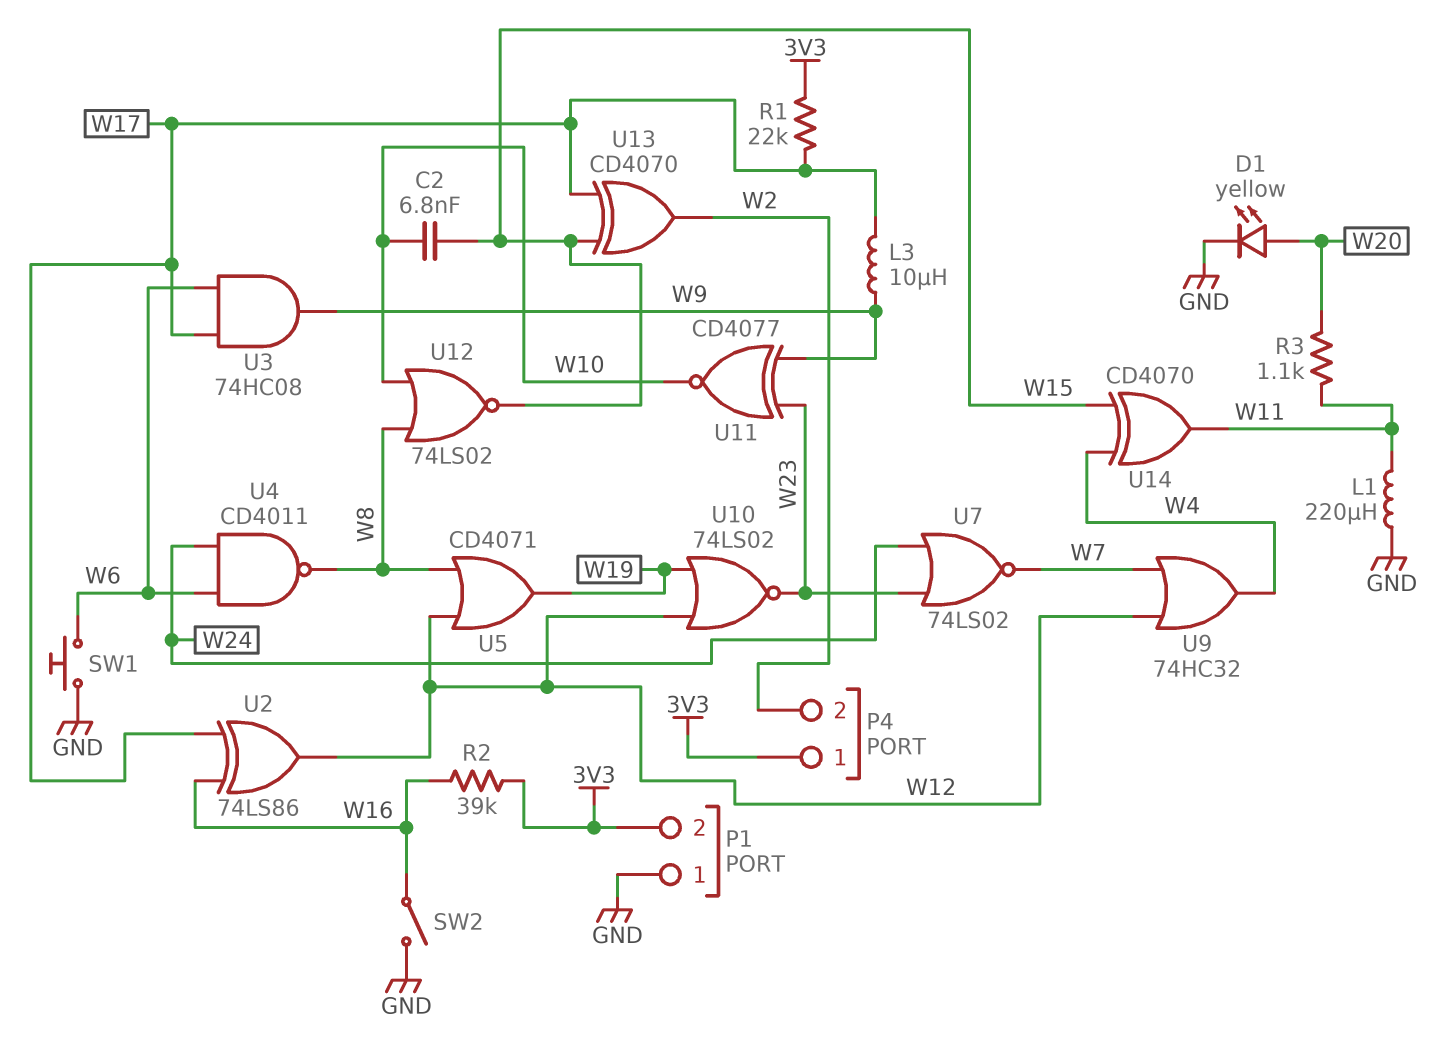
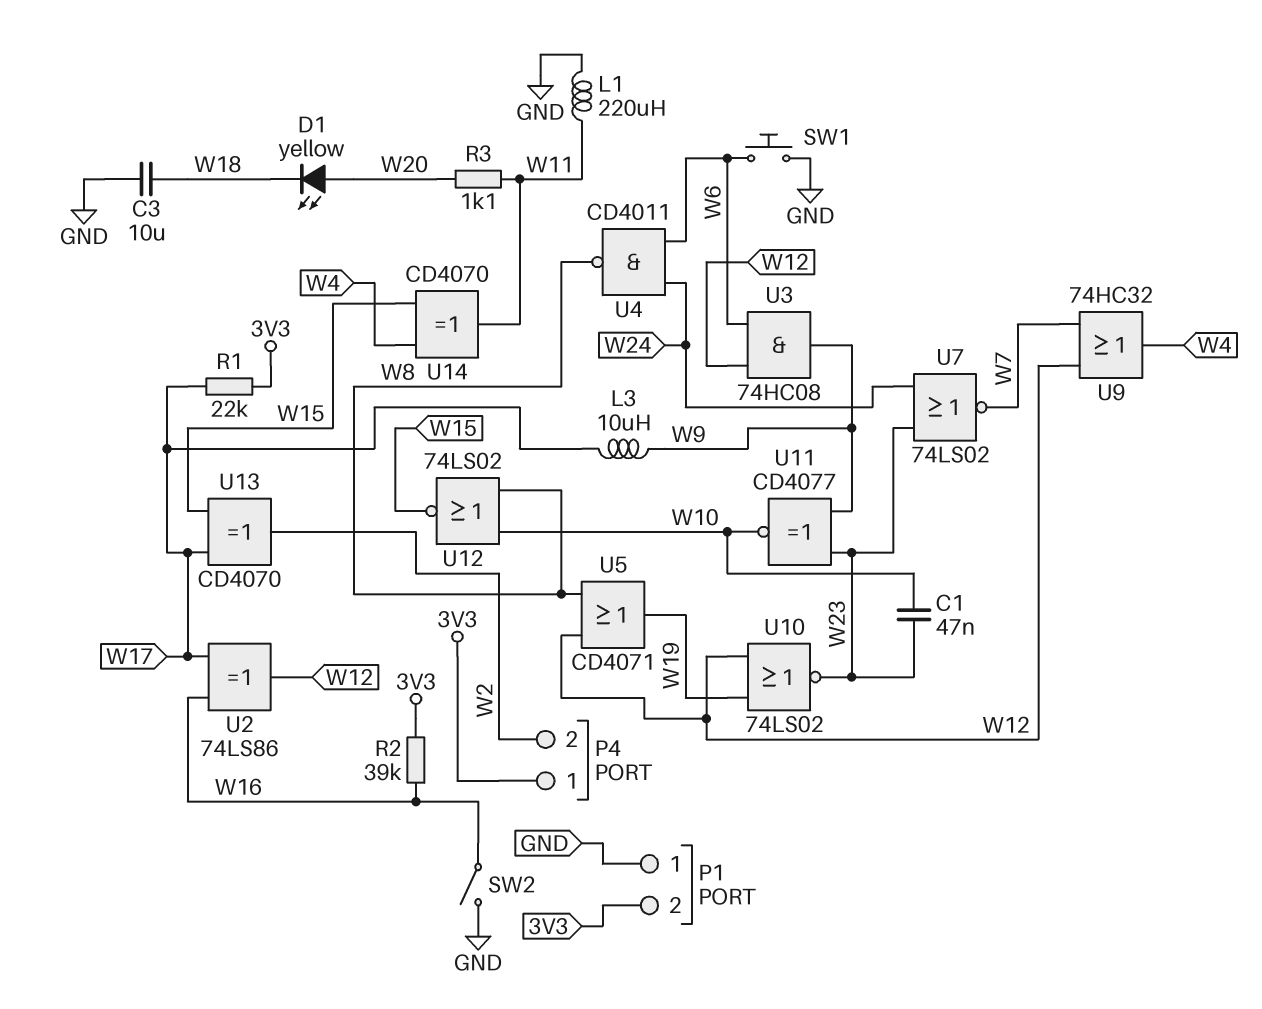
C1: none -> 47nF (W10, W23)
C2: 6.8nF (W10, W15) -> none
C3: none -> 10uF (GND, W18)
D1: LED yellow (A W20, K GND) -> LED yellow (A W20, K W18)
U3: AND 74HC08 (in W6, in W17, out W9) -> AND 74HC08 (in W6, in W12, out W9)

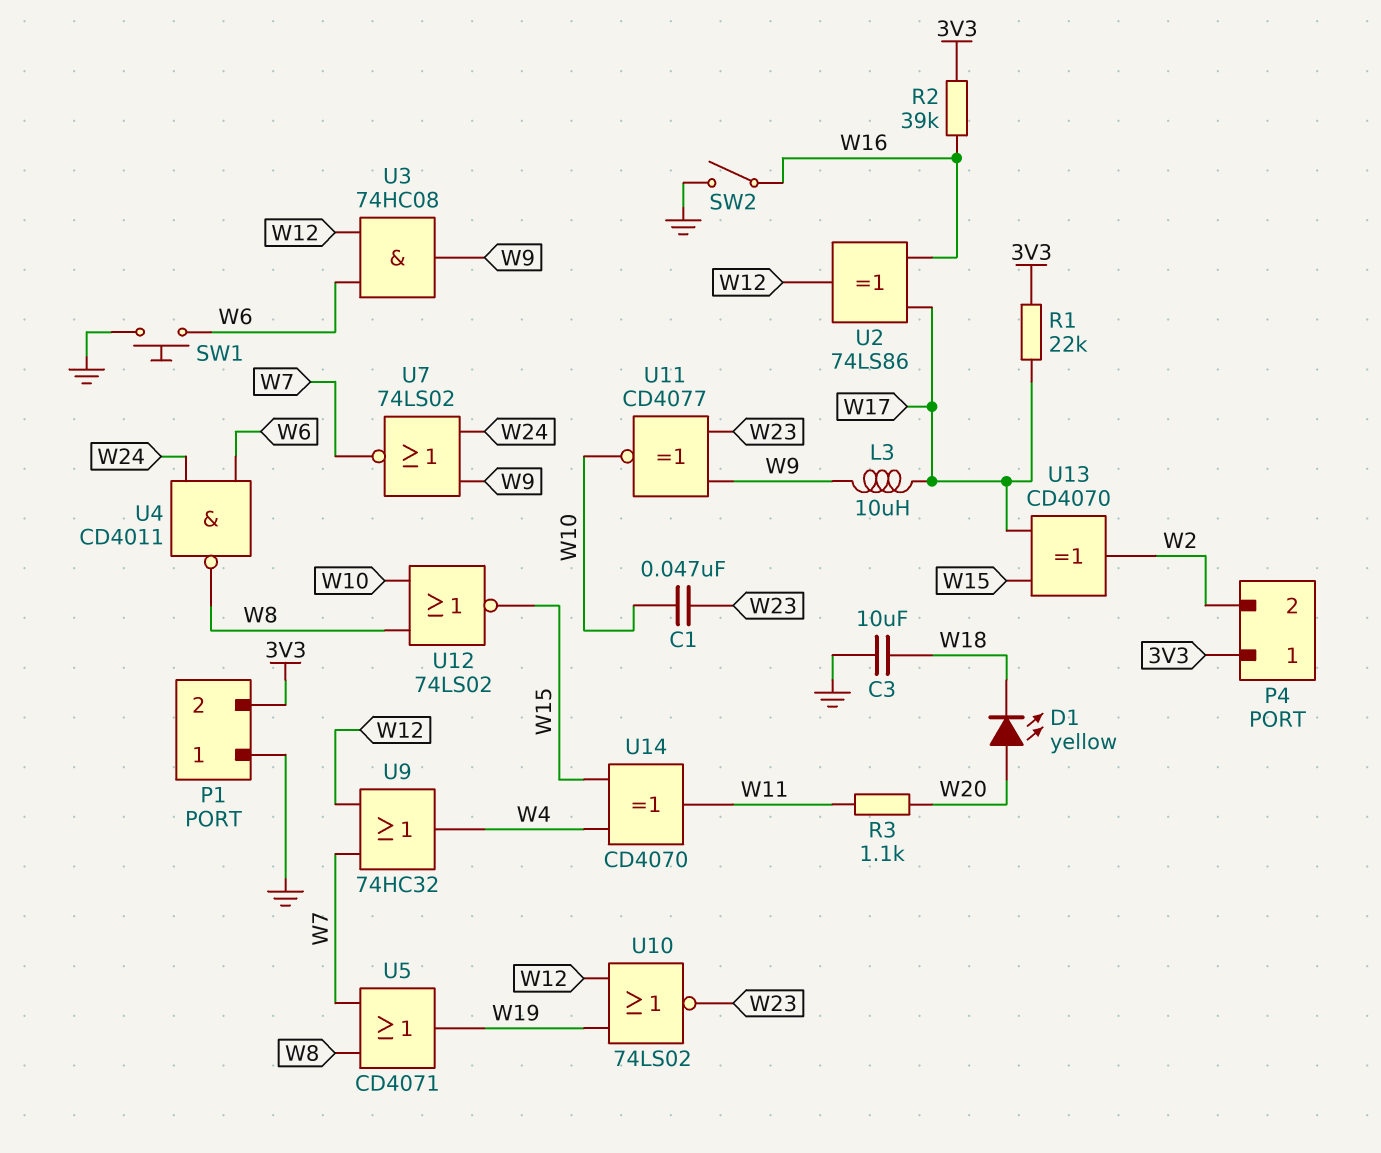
L1: 220uH (GND, W11) -> none
U5: OR CD4071 (in W8, in W12, out W19) -> OR CD4071 (in W7, in W8, out W19)
U7: NOR 74LS02 (in W23, in W24, out W7) -> NOR 74LS02 (in W9, in W24, out W7)

